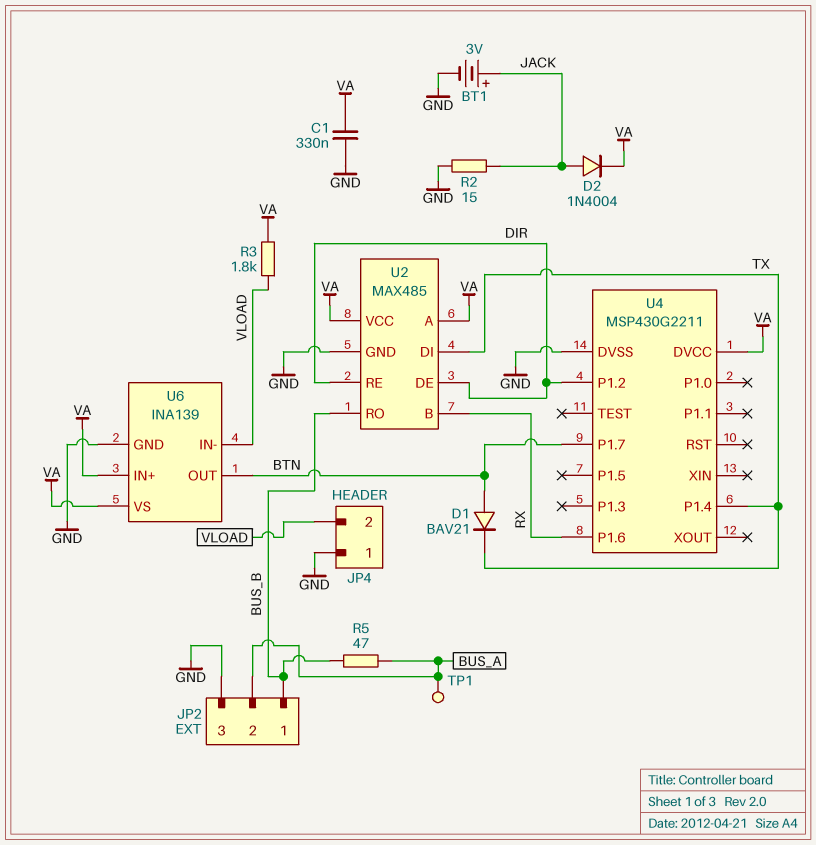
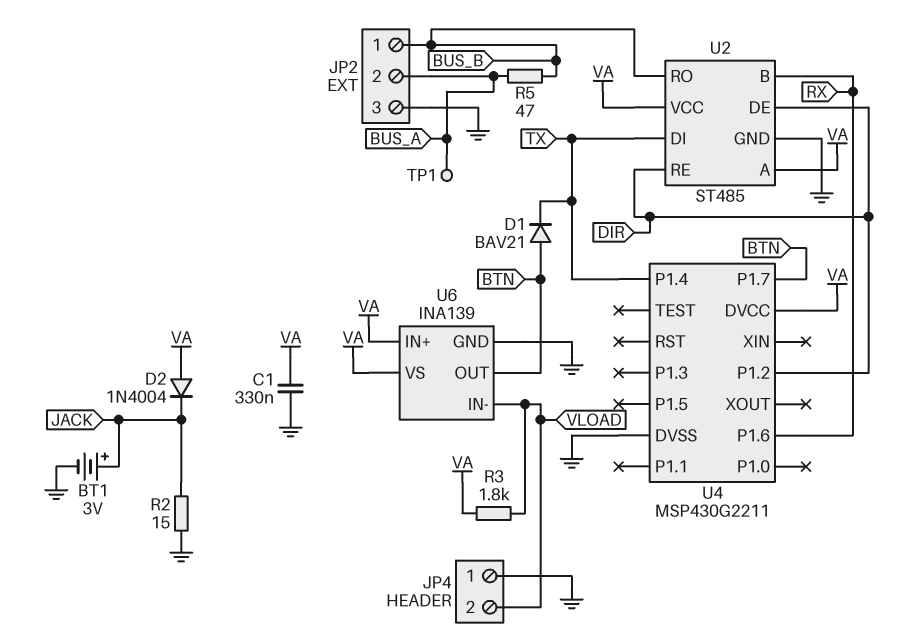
D2: diode 1N4004 (A JACK, K VA) -> diode 1N4004 (A VA, K JACK)
U2: MAX485 -> ST485

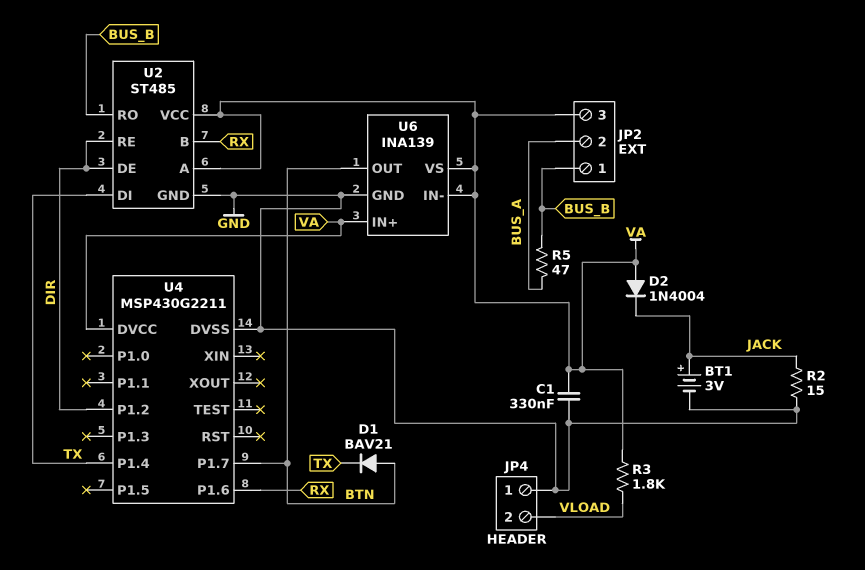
JP2 pin 3: GND -> VA
TP1: test point (BUS_A) -> none
U6 pin IN-: VLOAD -> VA

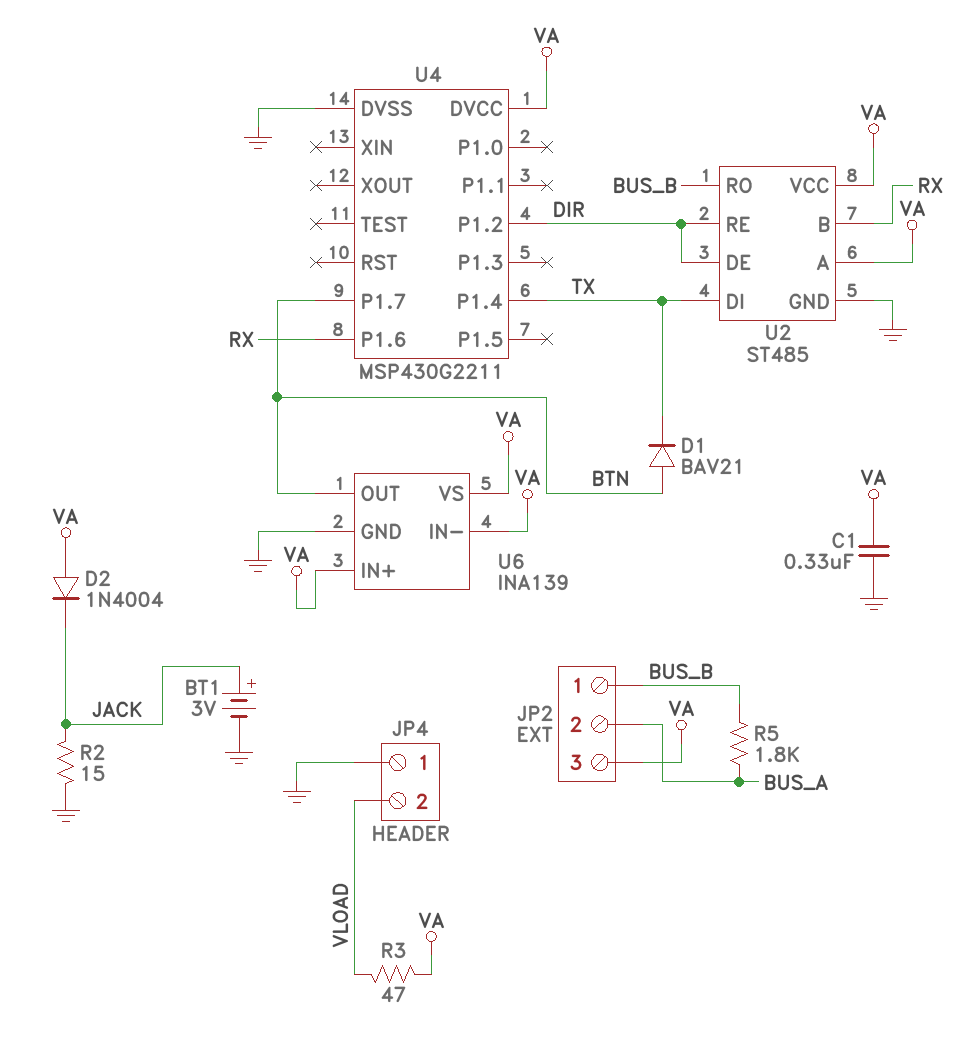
R3: 1.8k (VA, VLOAD) -> 47 (VA, VLOAD)
R5: 47 (BUS_A, BUS_B) -> 1.8k (BUS_A, BUS_B)

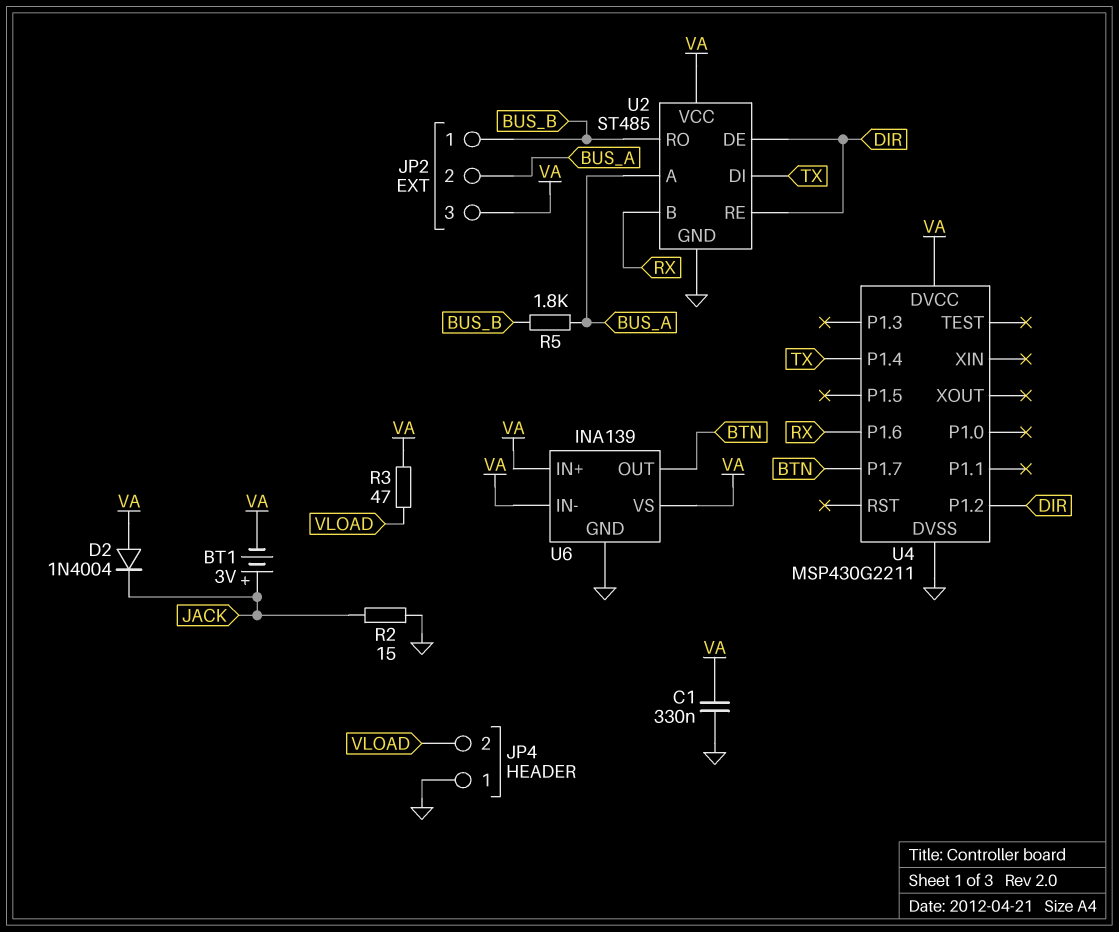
BT1: 3V (plus JACK, minus GND) -> 3V (plus JACK, minus VA)
D1: diode BAV21 (A BTN, K TX) -> none
U2 pin A: VA -> BUS_A

